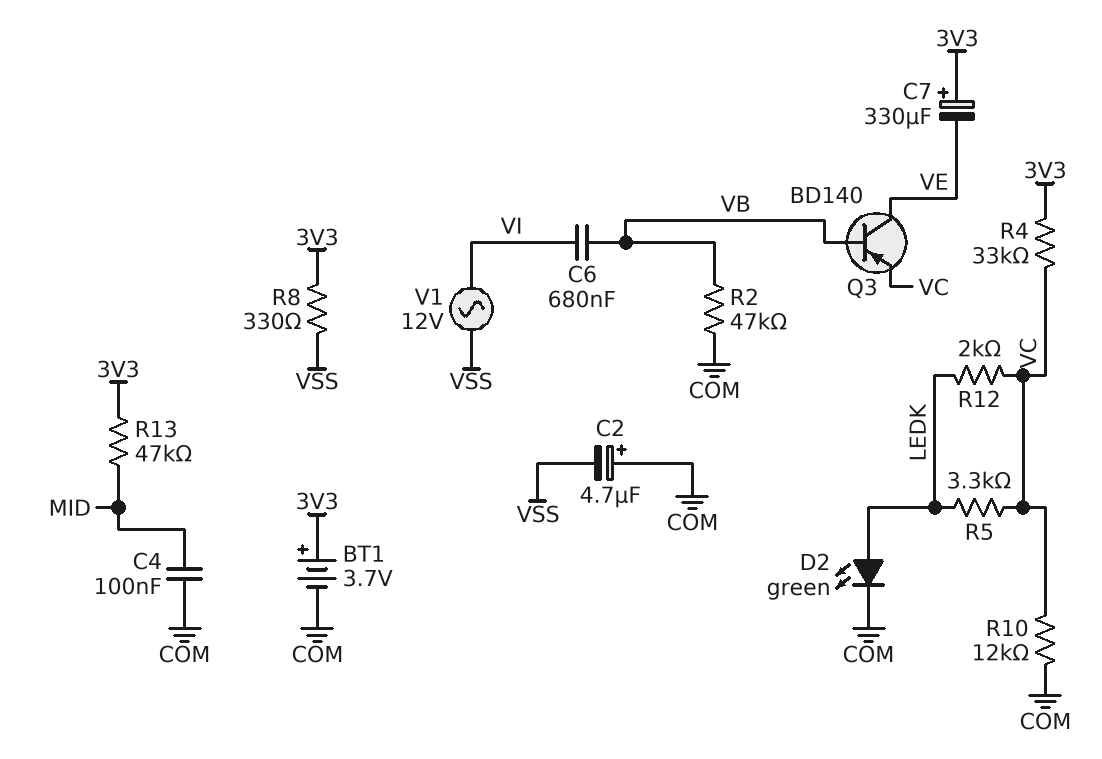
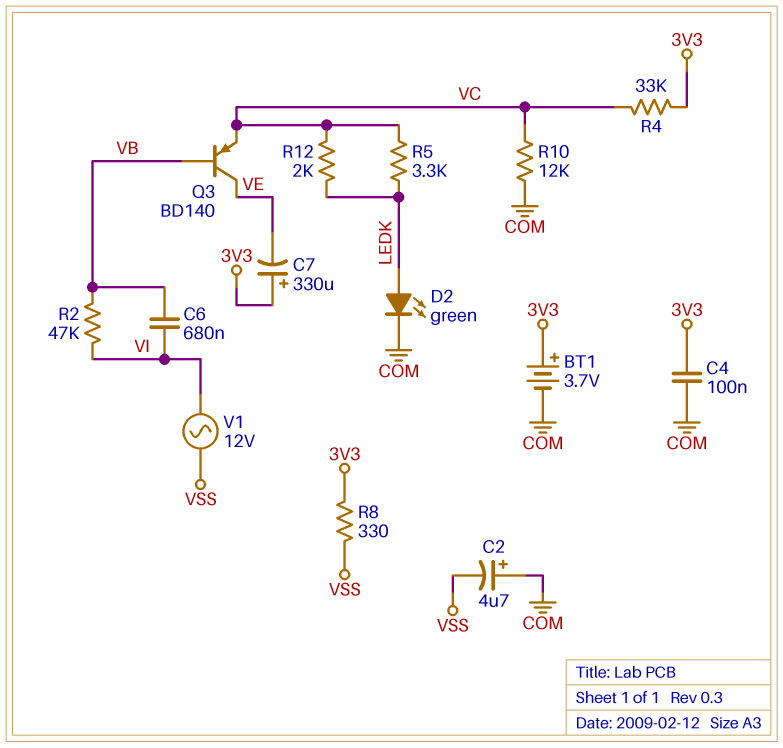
C4: 100nF (COM, MID) -> 100nF (3V3, COM)
R2: 47k (COM, VB) -> 47k (VB, VI)
R13: 47k (3V3, MID) -> none

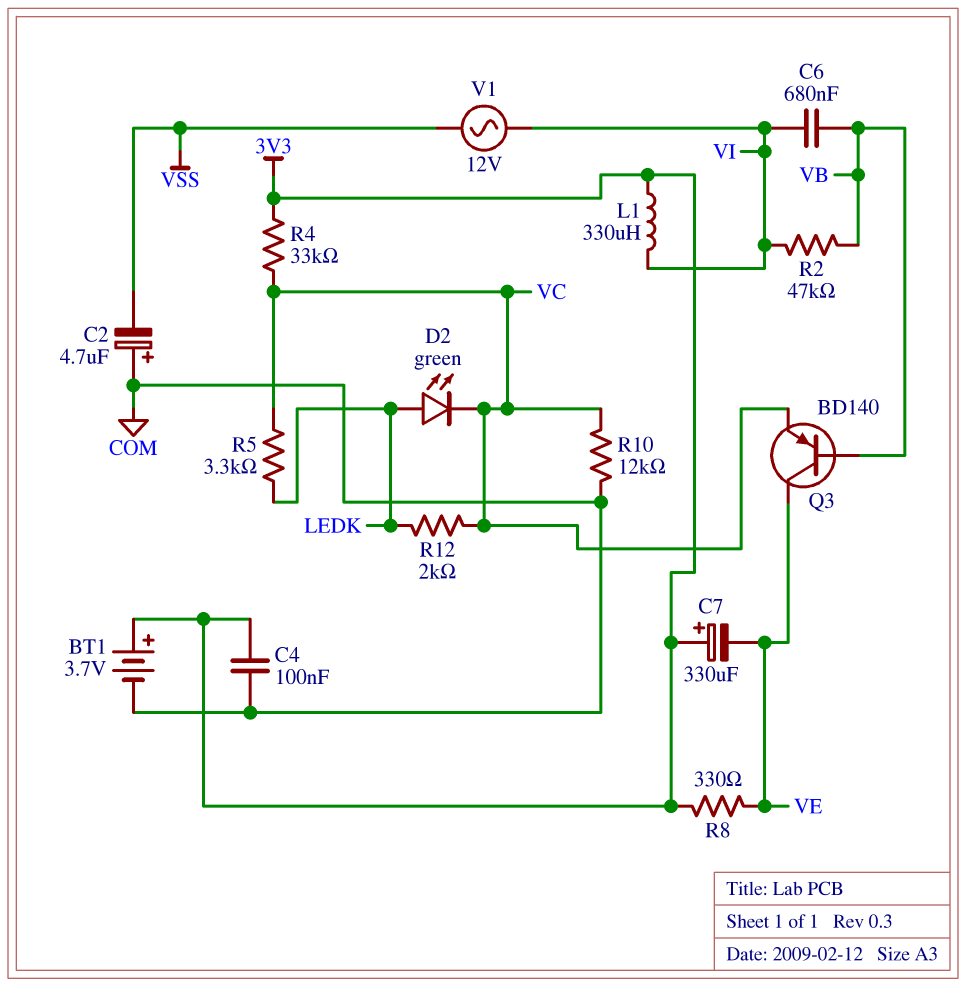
D2: LED green (A LEDK, K COM) -> LED green (A LEDK, K VC)
L1: none -> 330uH (3V3, VI)
R8: 330 (3V3, VSS) -> 330 (3V3, VE)

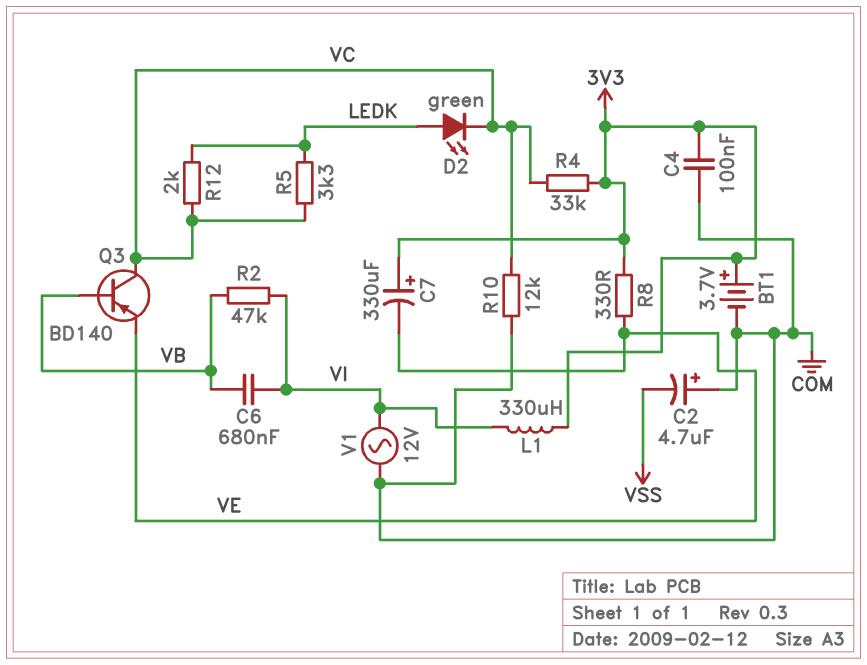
Q3: PNP BD140 (B VB, C VE, E VC) -> PNP BD140 (B VB, C VC, E VE)
V1: AC 12V (VI, VSS) -> AC 12V (COM, VI)

